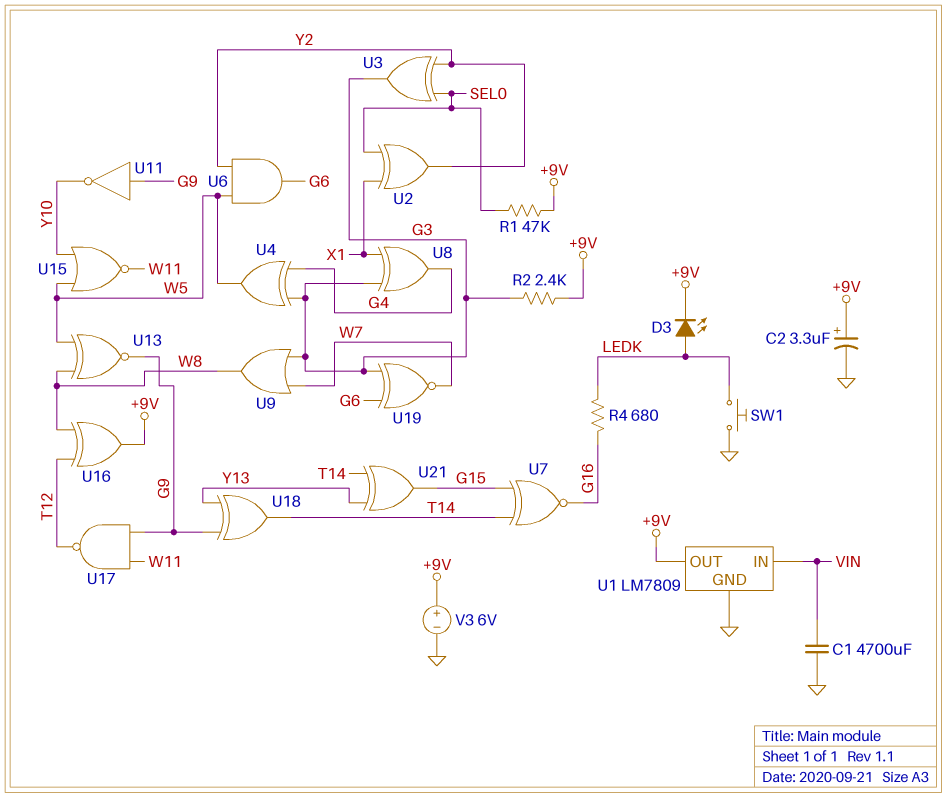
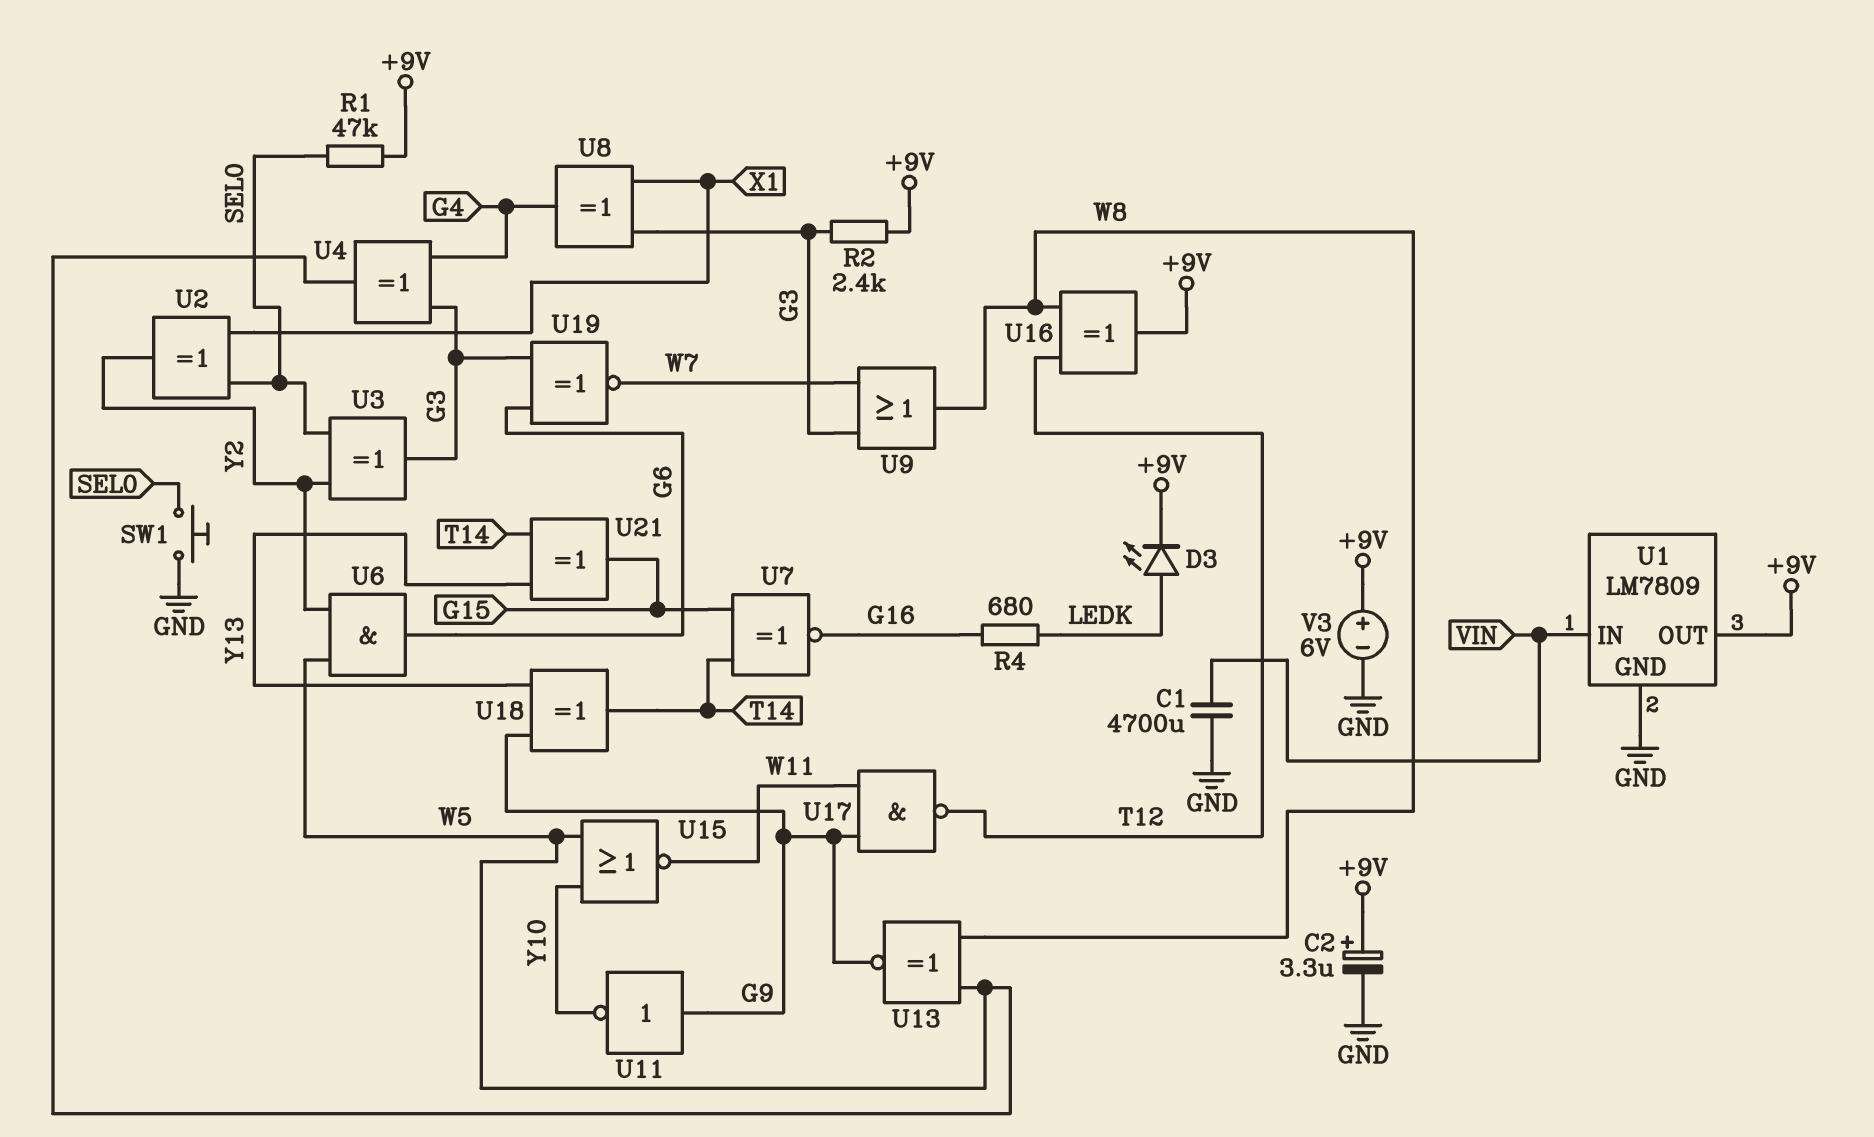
SW1: button (GND, LEDK) -> button (GND, SEL0)

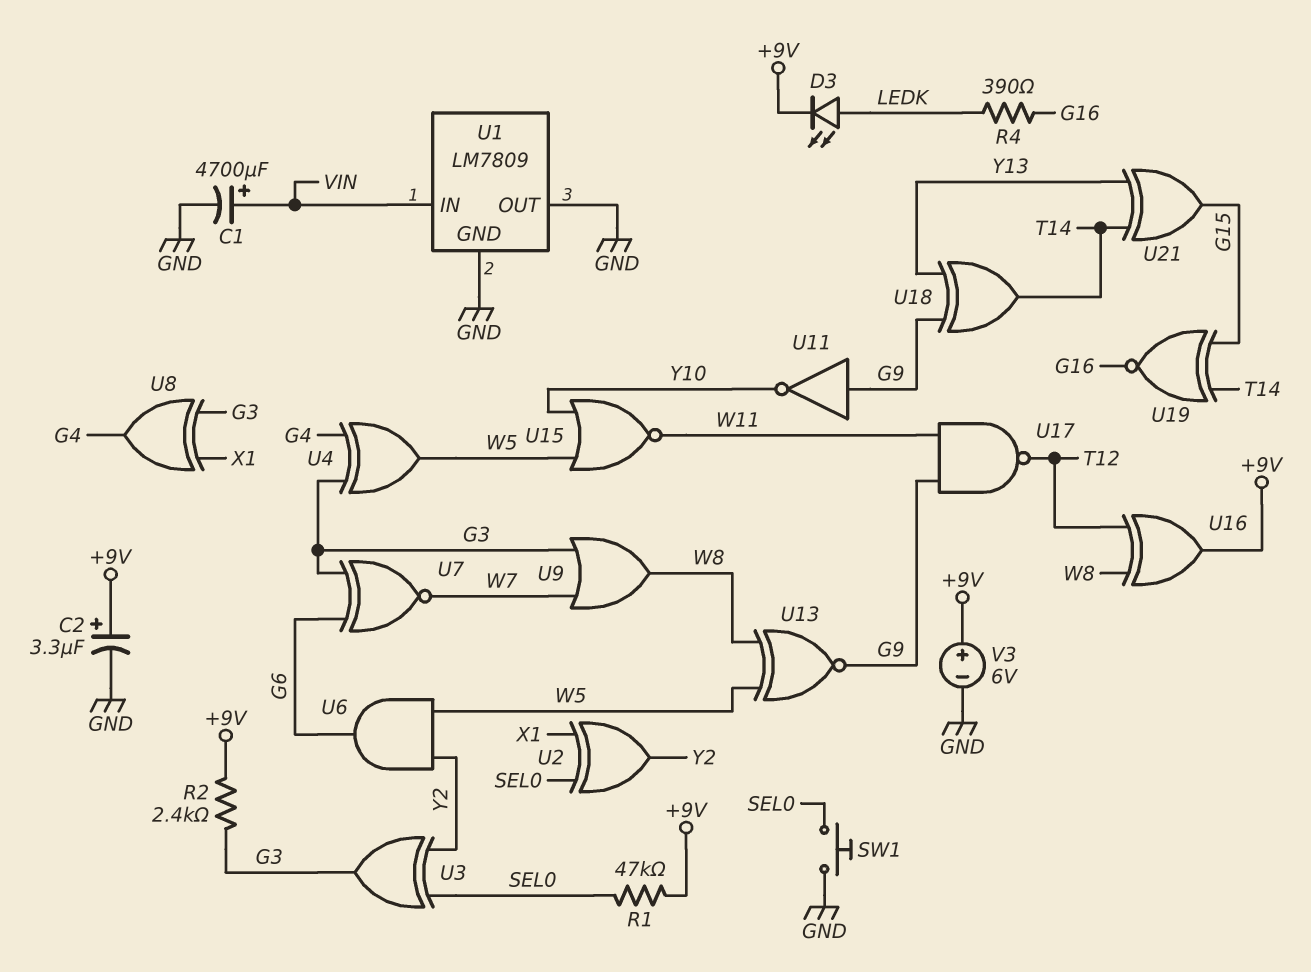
C1: 4700uF (GND, VIN) -> 4700uF (plus VIN, minus GND)
R4: 680 (G16, LEDK) -> 390 (G16, LEDK)
U1 pin OUT: +9V -> GND
U7: XNOR (in G15, in T14, out G16) -> XNOR (in G3, in G6, out W7)
U19: XNOR (in G3, in G6, out W7) -> XNOR (in G15, in T14, out G16)

